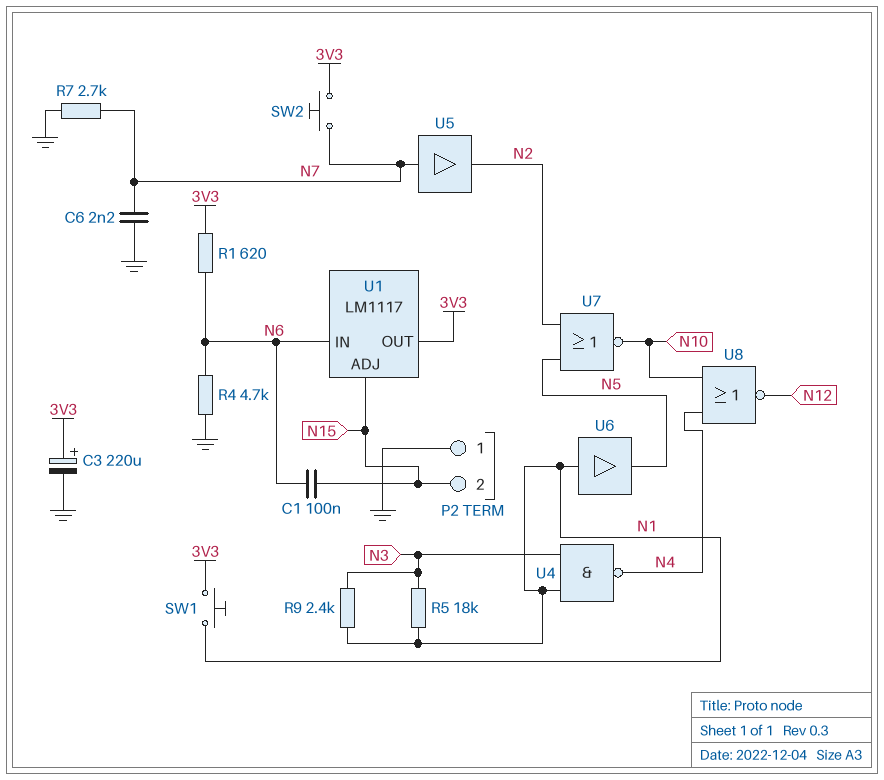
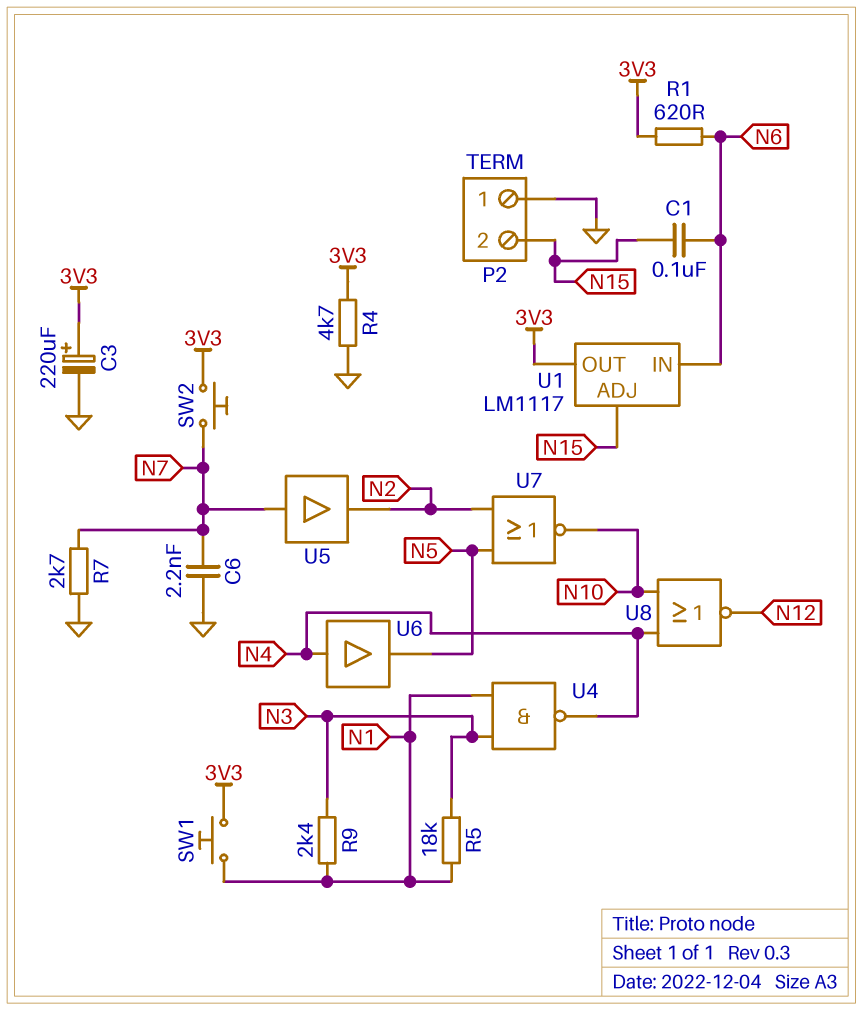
R4: 4.7k (GND, N6) -> 4.7k (3V3, GND)
U6: buffer (in N1, out N5) -> buffer (in N4, out N5)

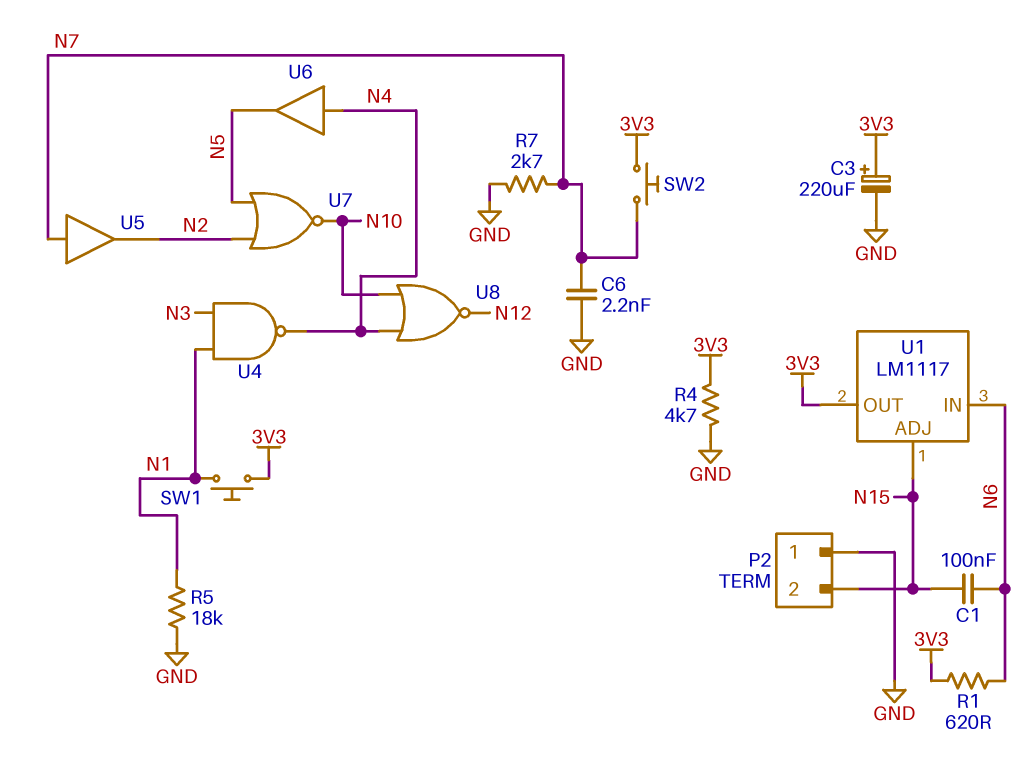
R5: 18k (N1, N3) -> 18k (GND, N1)
R9: 2.4k (N1, N3) -> none

